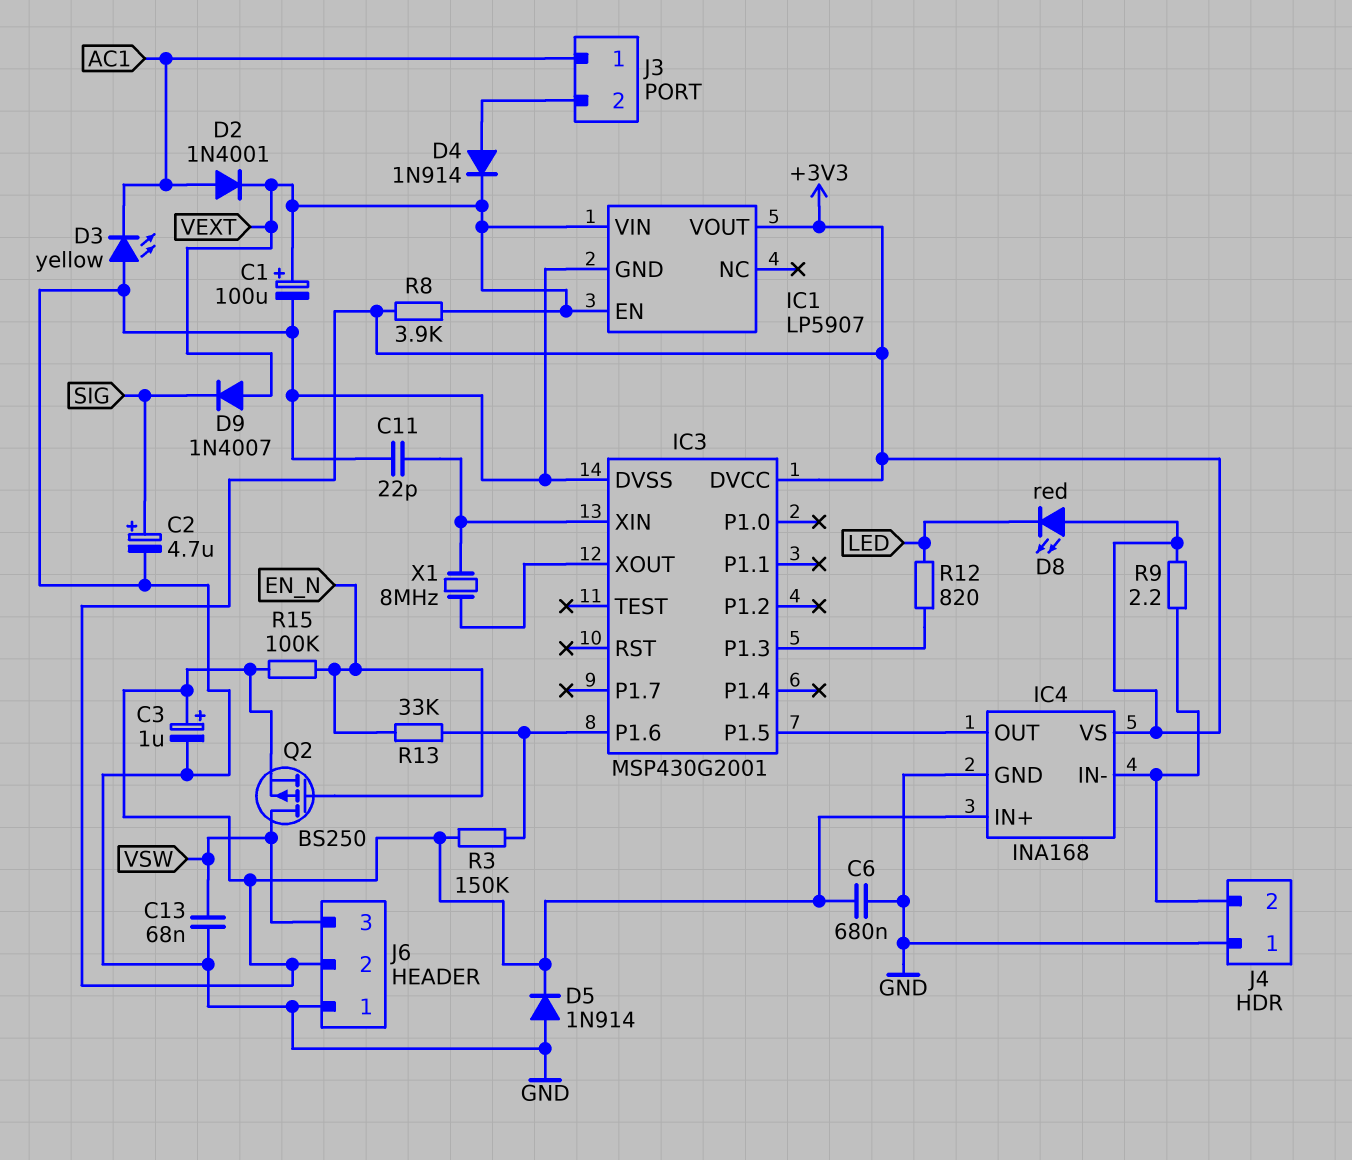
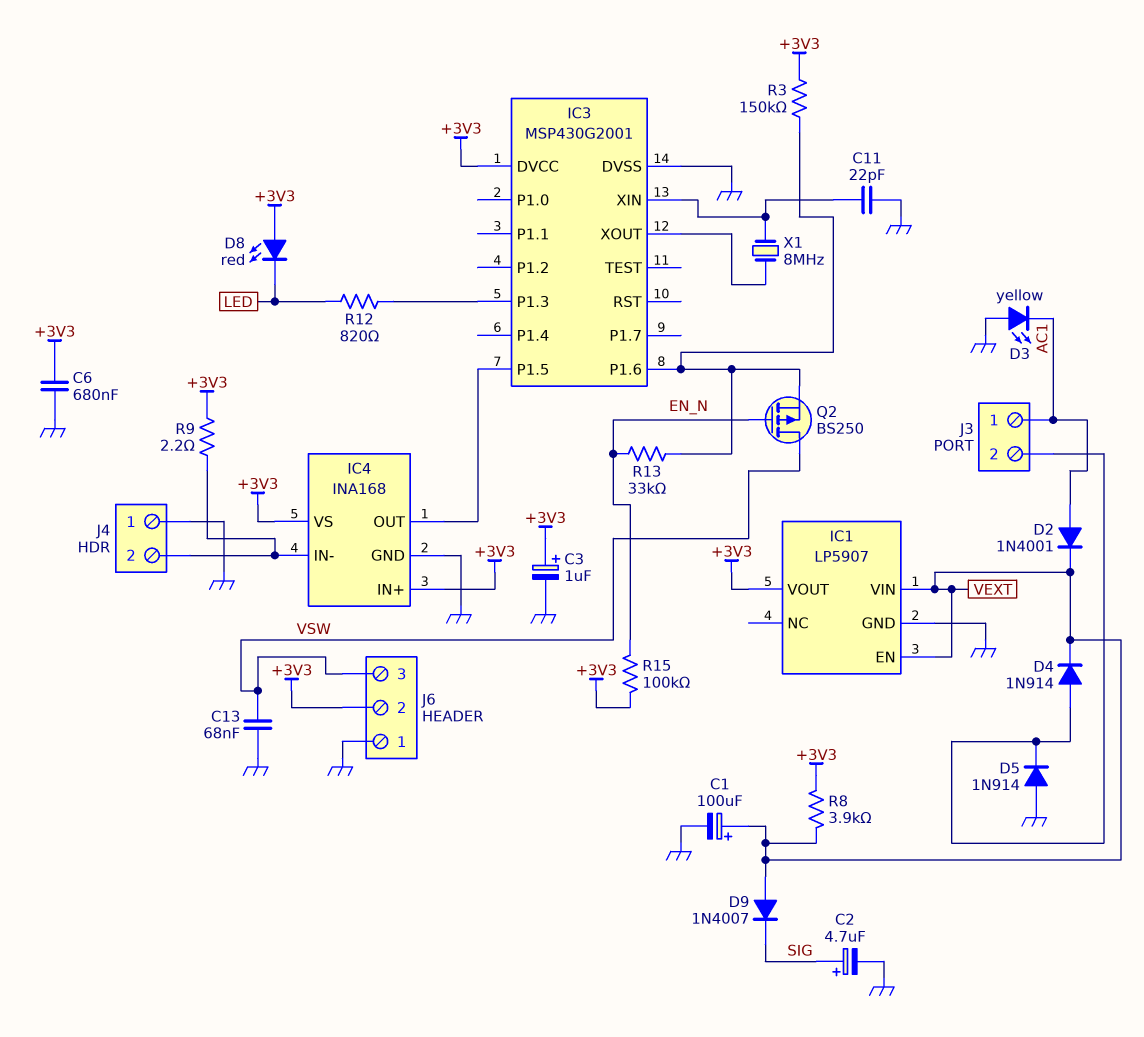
D5: diode 1N914 (A GND, K +3V3) -> diode 1N914 (A GND, K J3/2)
Q2: PMOS BS250 (G EN_N, D VSW, S +3V3) -> PMOS BS250 (G EN_N, D VSW, S IC3/P1.6)

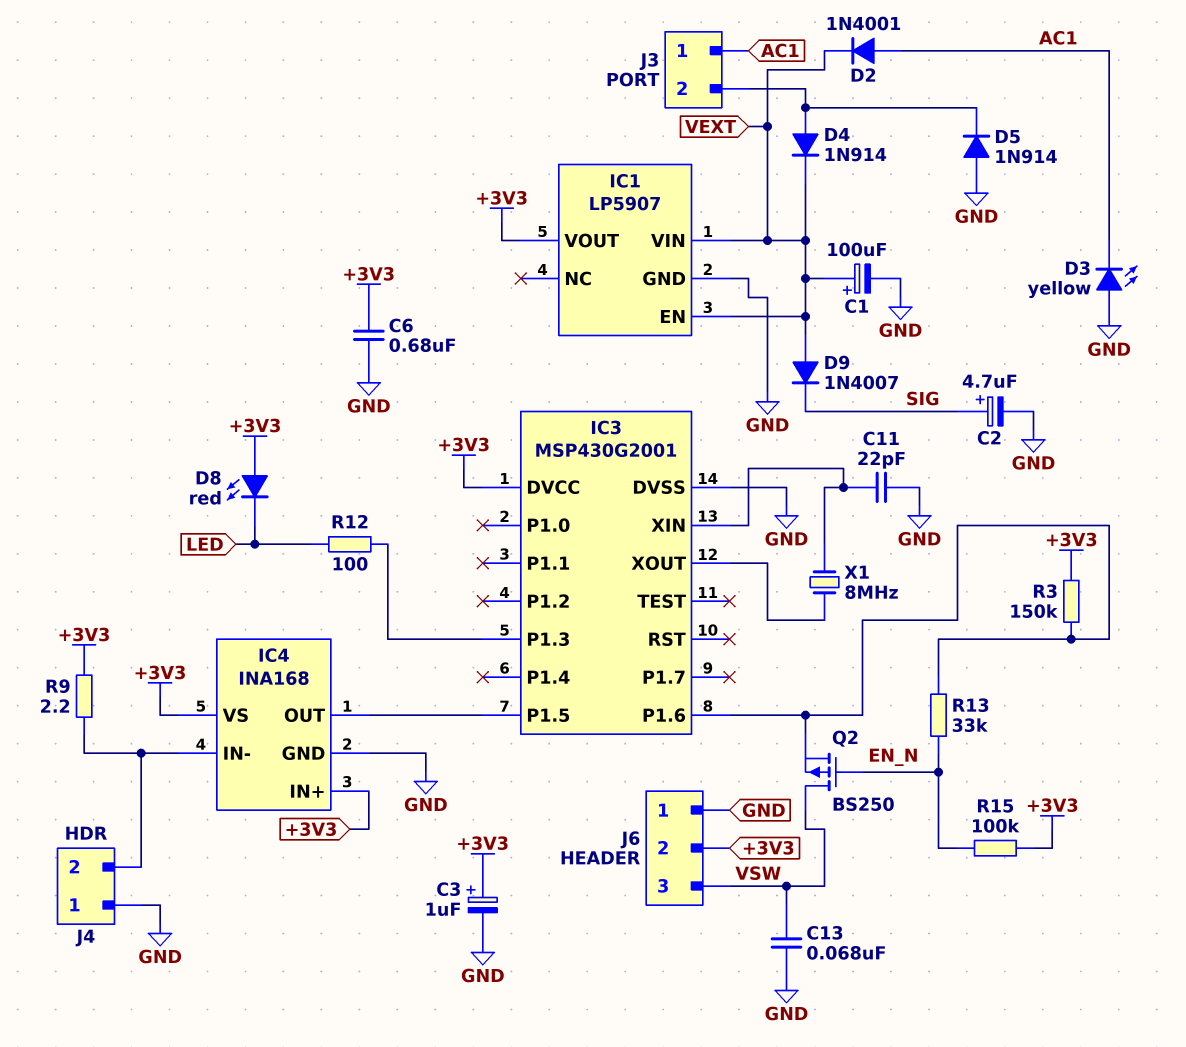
R8: 3.9k (+3V3, VEXT) -> none
R12: 820 (IC3/P1.3, LED) -> 100 (IC3/P1.3, LED)

